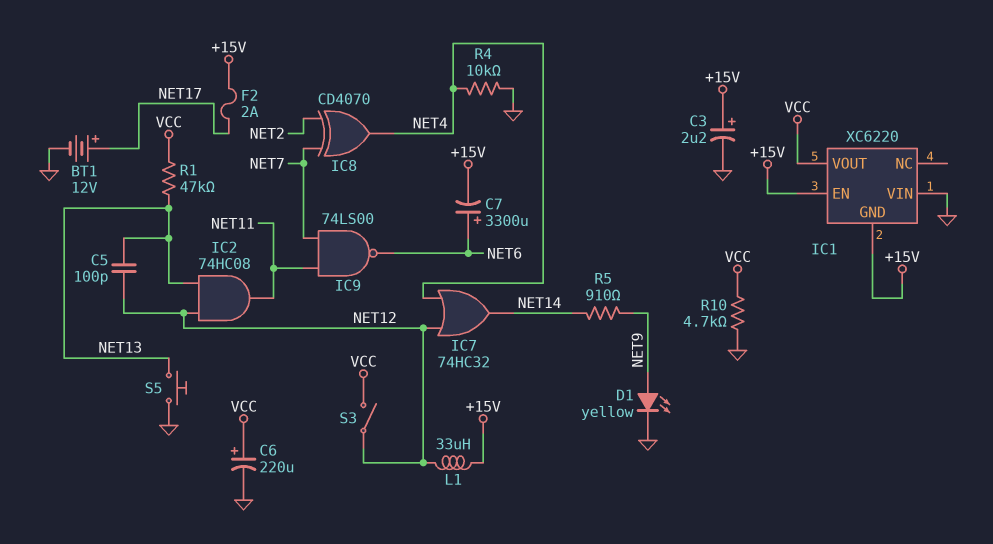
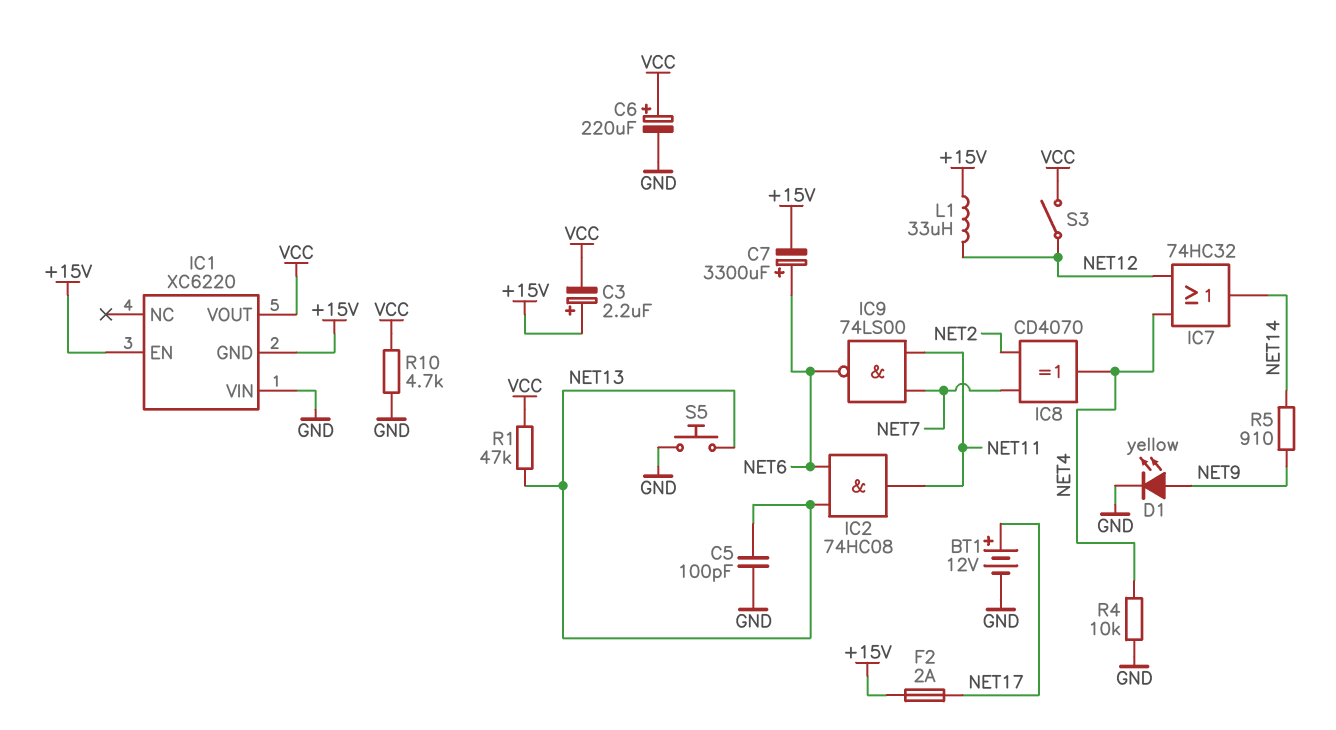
C3: 2.2uF (plus +15V, minus GND) -> 2.2uF (plus +15V, minus VCC)
C5: 100pF (NET12, NET13) -> 100pF (GND, NET13)
IC2: AND 74HC08 (in NET12, in NET13, out NET11) -> AND 74HC08 (in NET6, in NET13, out NET11)

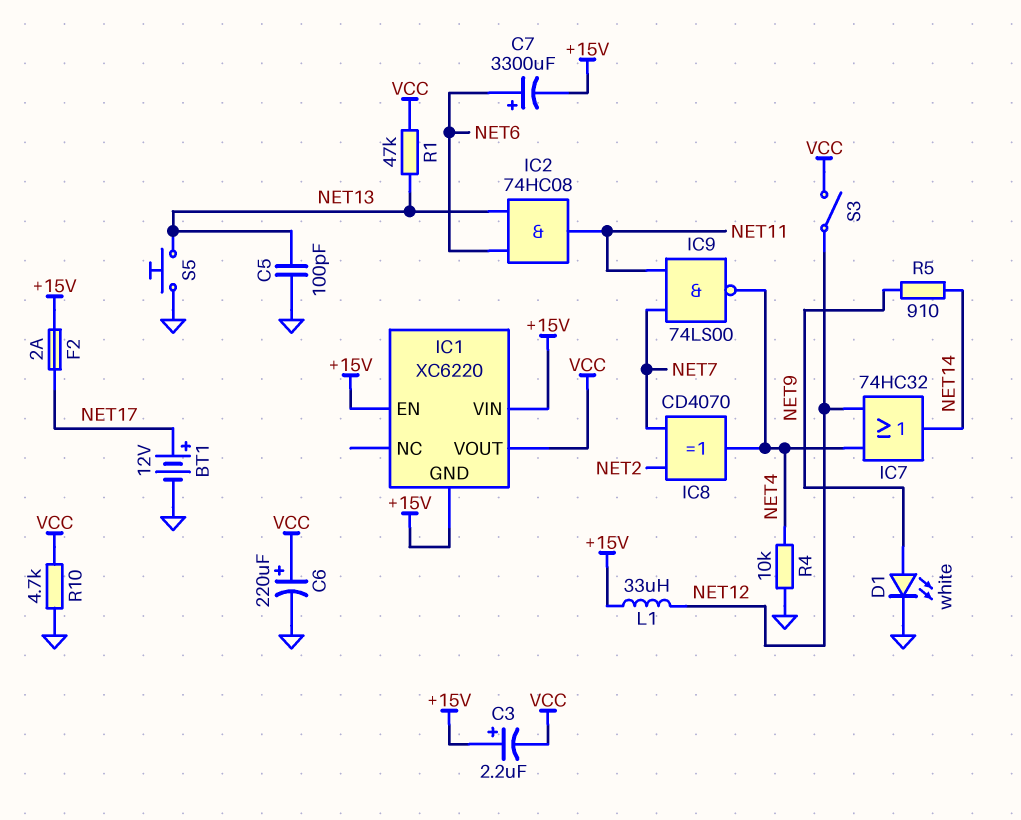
D1: LED yellow (A NET9, K GND) -> LED white (A NET9, K GND)
IC1 pin VIN: GND -> +15V
IC9: NAND 74LS00 (in NET7, in NET11, out NET6) -> NAND 74LS00 (in NET7, in NET11, out NET4)

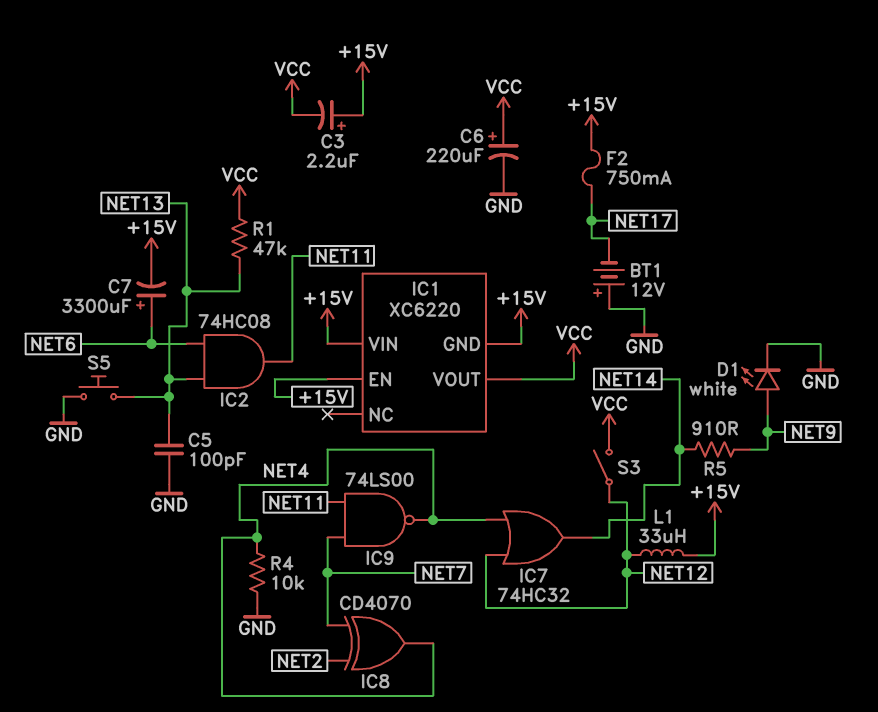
BT1: 12V (plus NET17, minus GND) -> 12V (plus GND, minus NET17)
F2: 2A (+15V, NET17) -> 750mA (+15V, NET17)
R10: 4.7k (GND, VCC) -> none

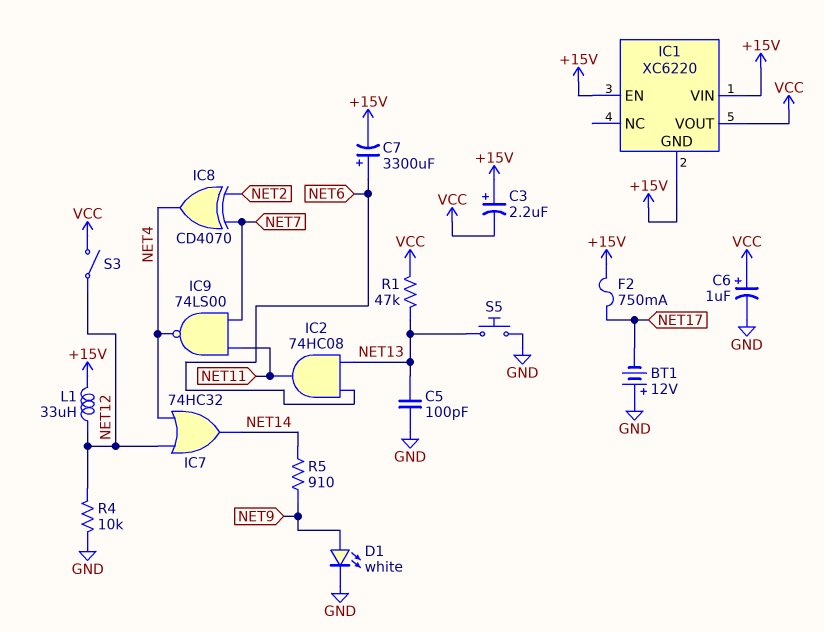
C6: 220uF (plus VCC, minus GND) -> 1uF (plus VCC, minus GND)
R4: 10k (GND, NET4) -> 10k (GND, NET12)

